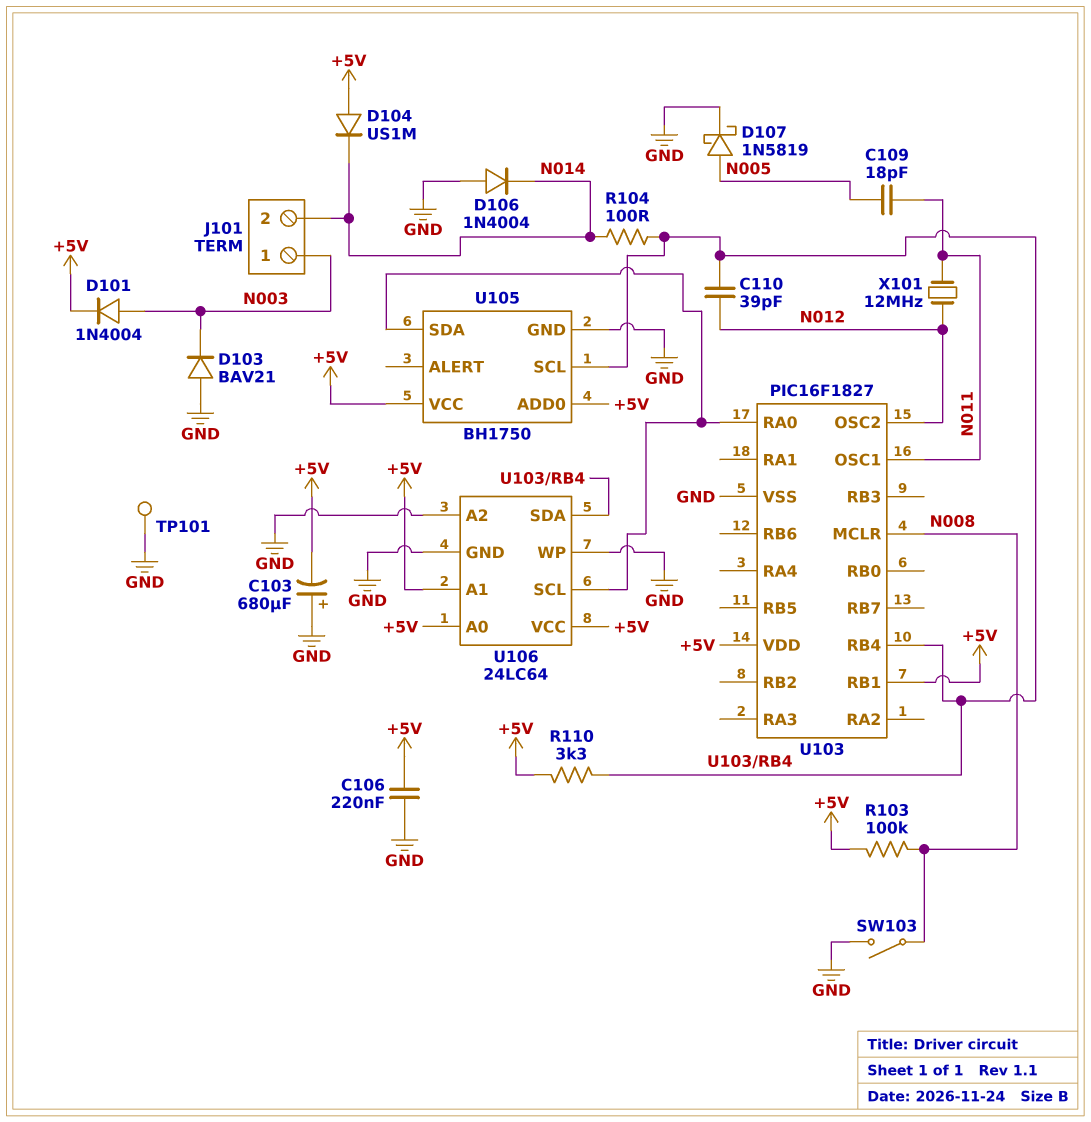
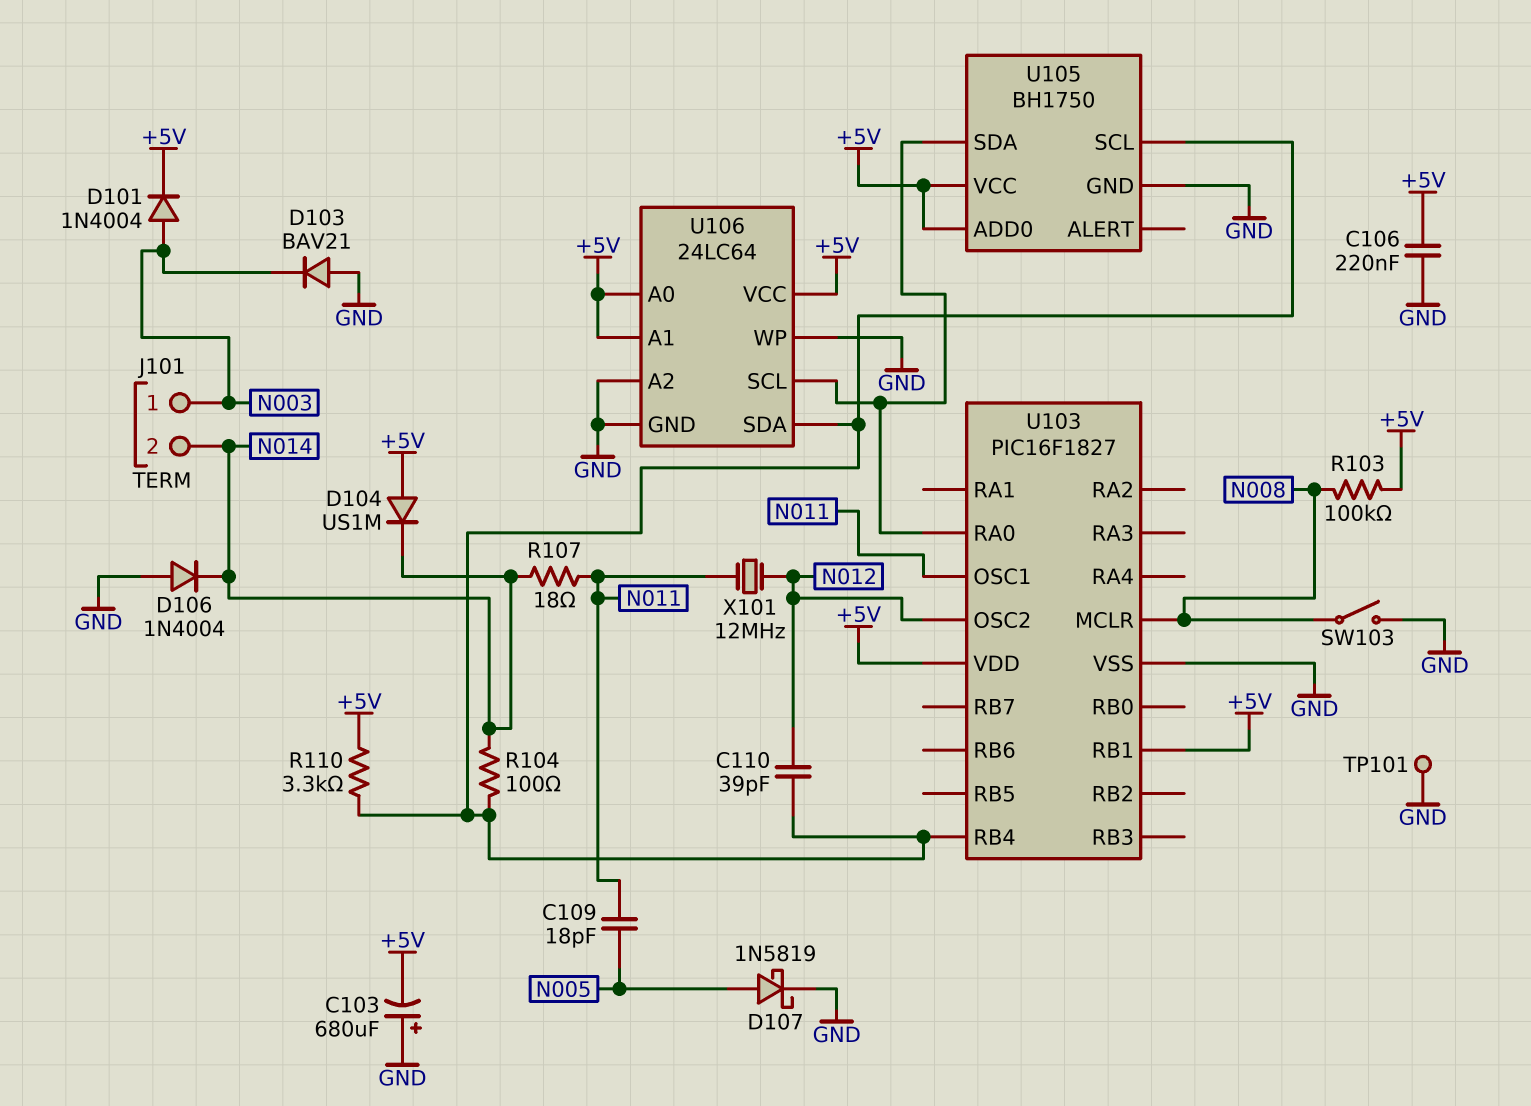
R107: none -> 18 (N011, N014)

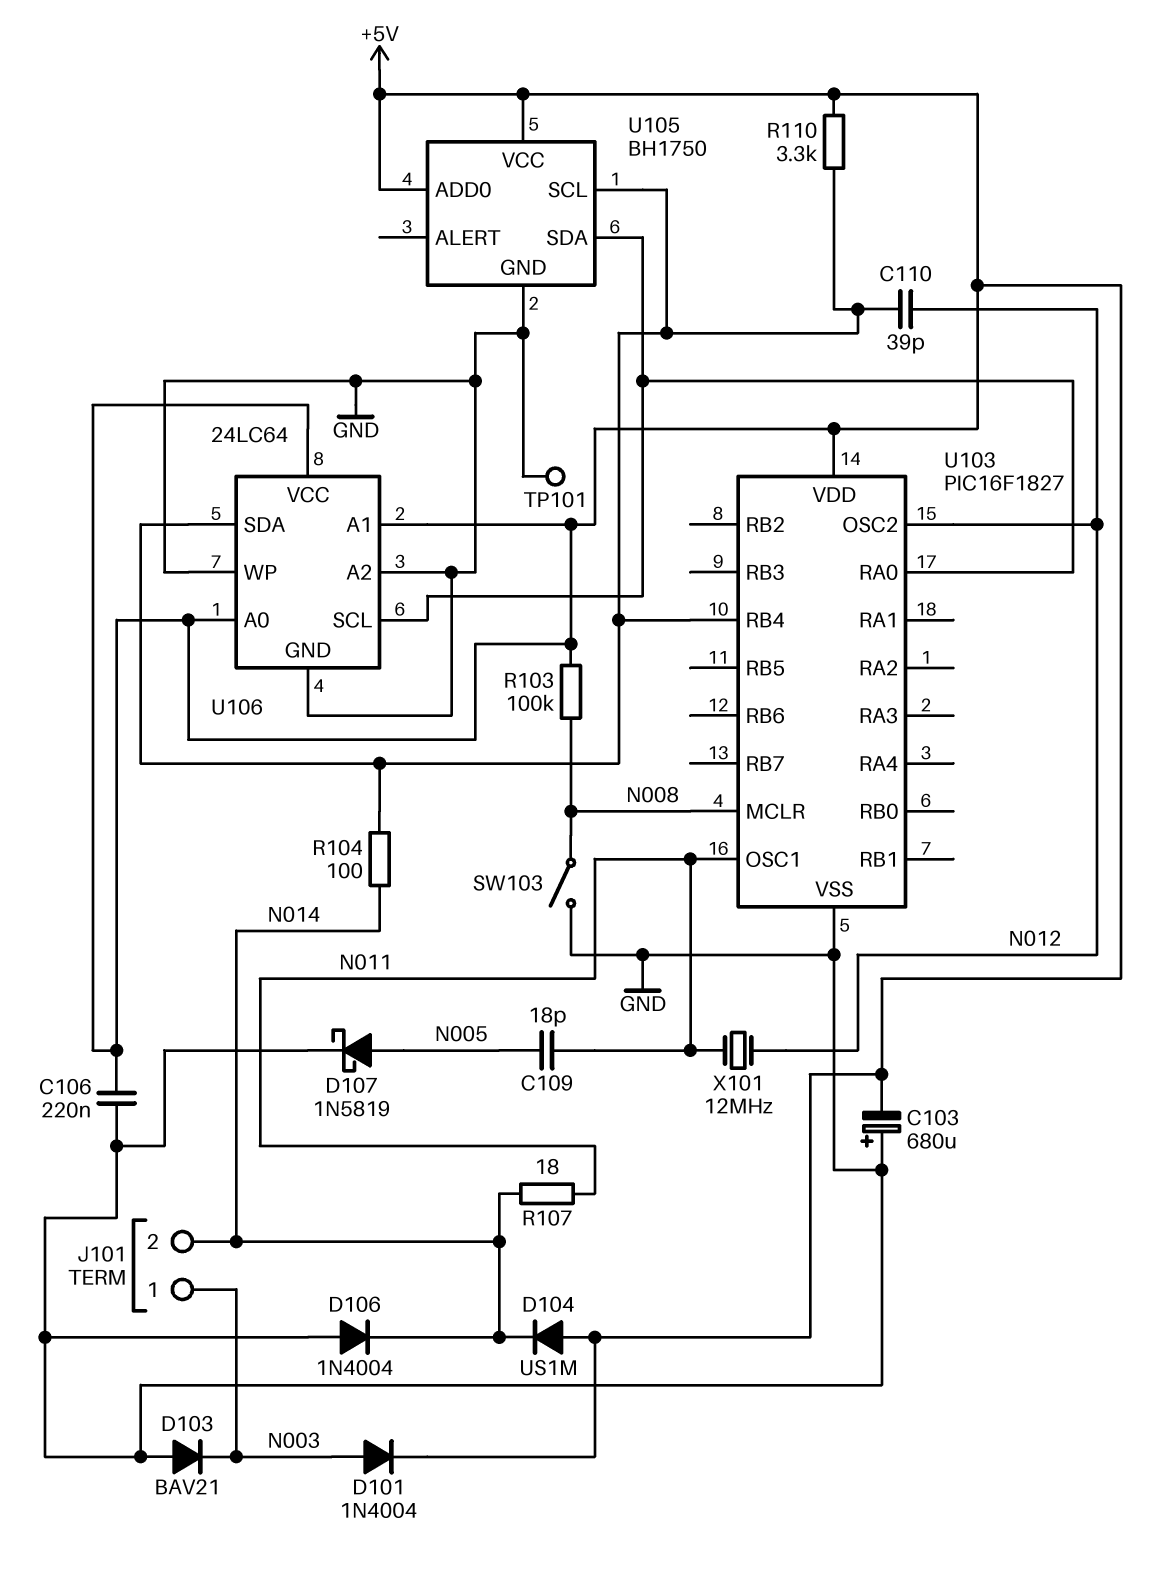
U103 pin RB1: +5V -> none

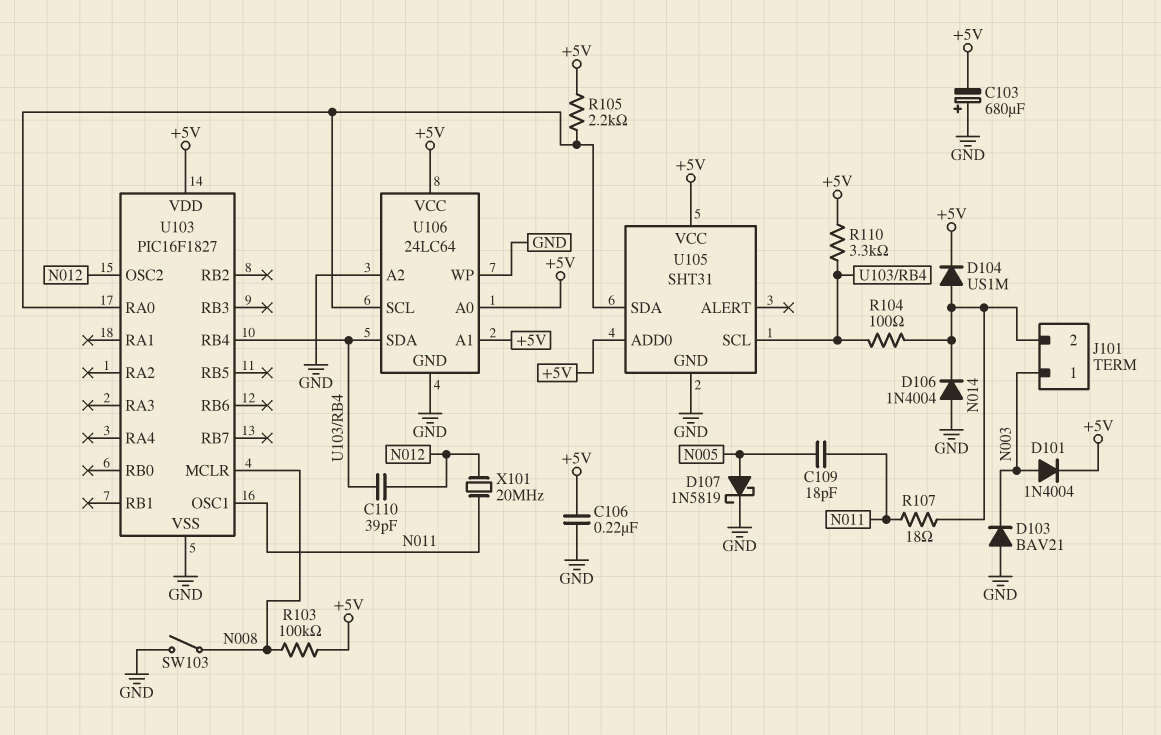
D104: diode US1M (A +5V, K N014) -> diode US1M (A N014, K +5V)
R105: none -> 2.2k (+5V, U103/RA0)
TP101: test point (GND) -> none
U105: BH1750 -> SHT31
X101: 12MHz (N011, N012) -> 20MHz (N011, N012)

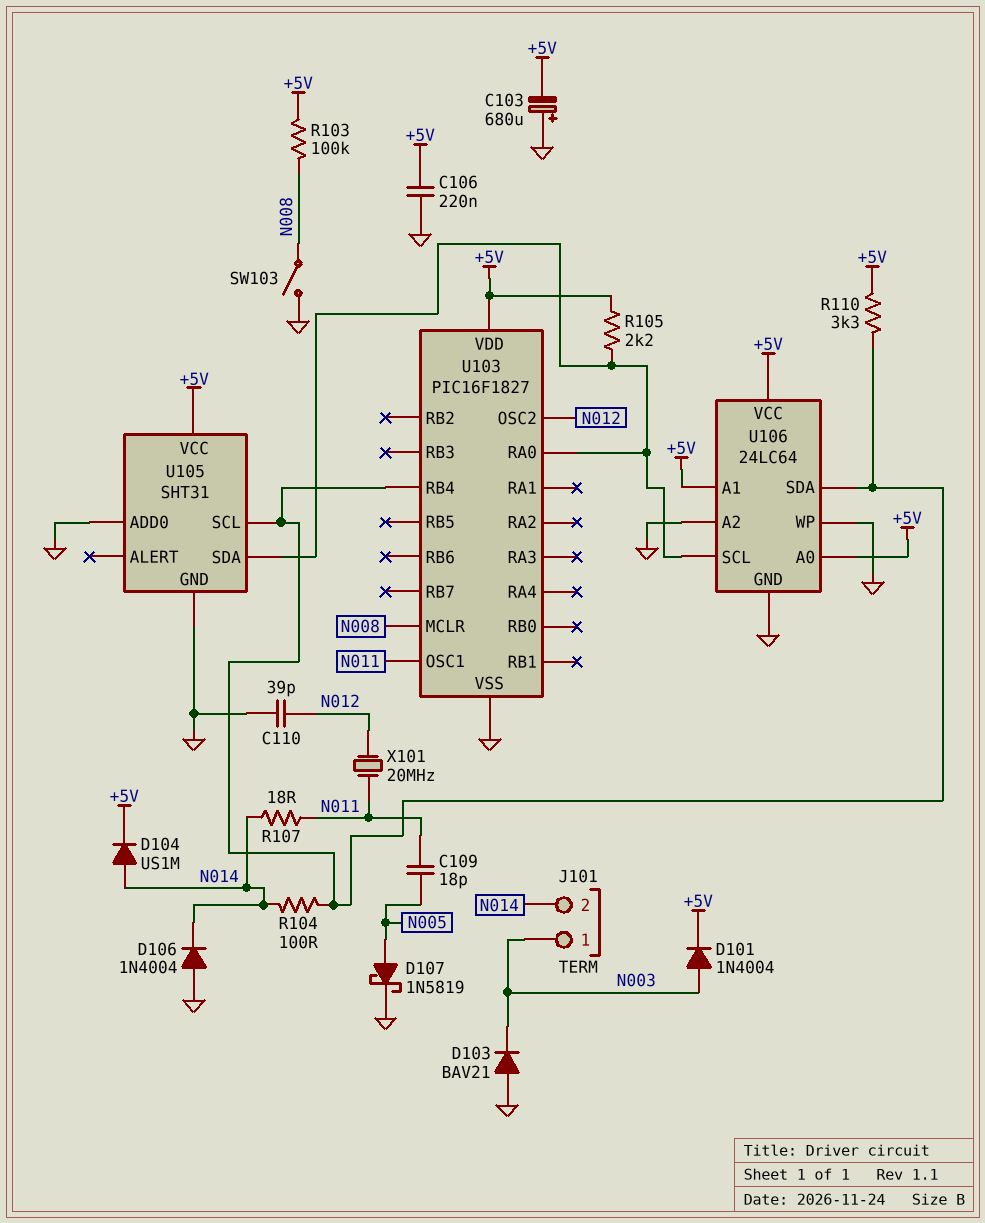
C110: 39pF (N012, U103/RB4) -> 39pF (GND, N012)
U105 pin ADD0: +5V -> GND

